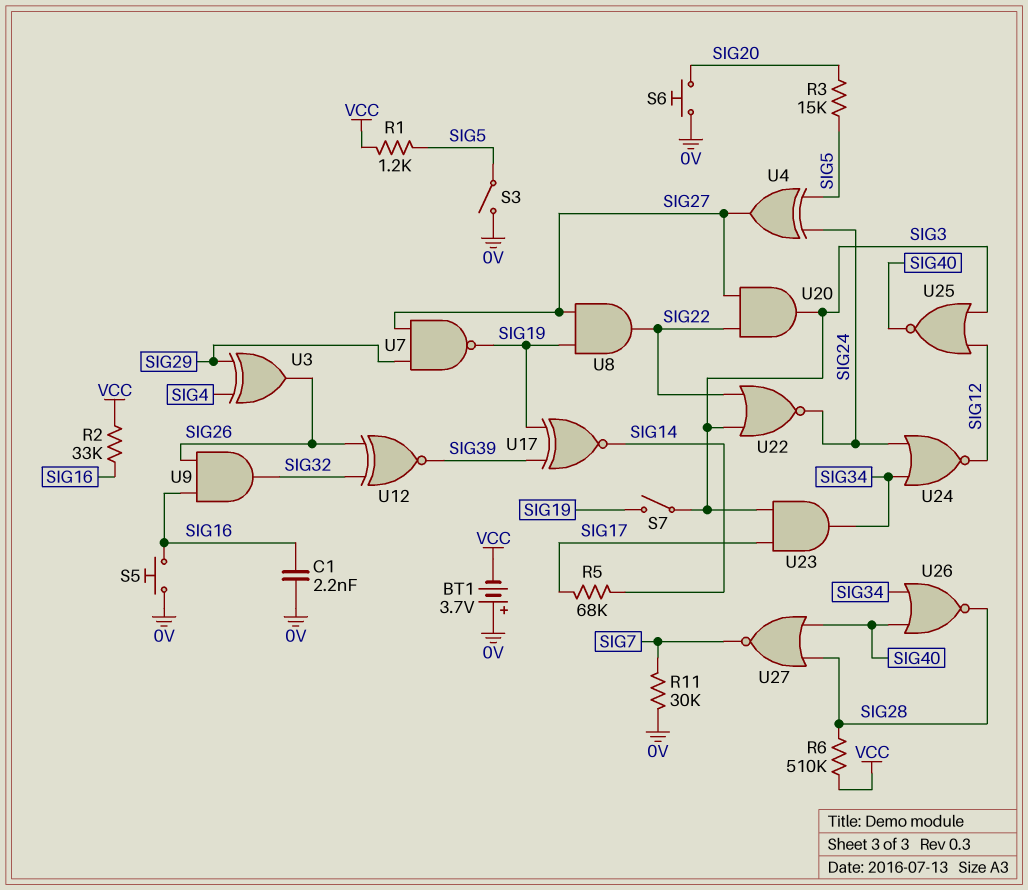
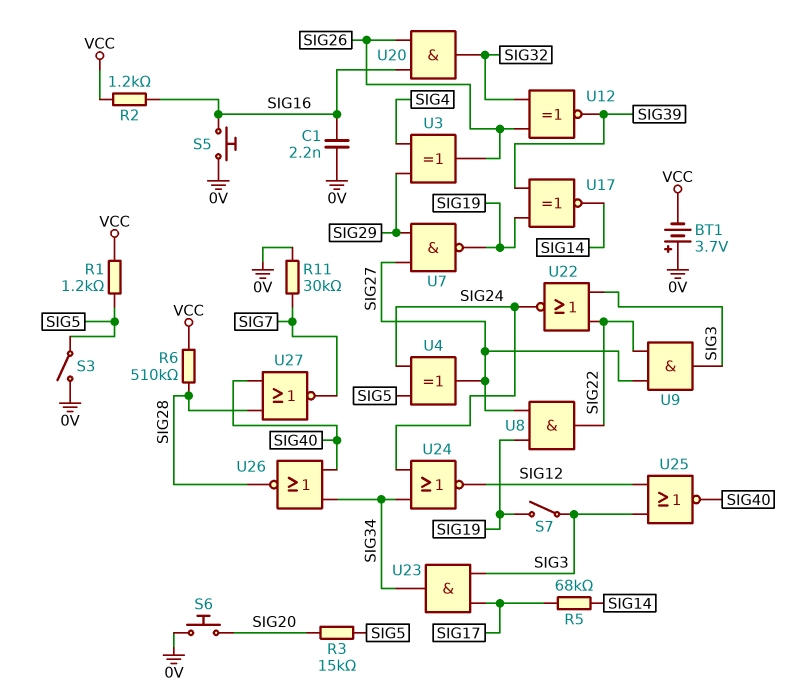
R2: 33k (SIG16, VCC) -> 1.2k (SIG16, VCC)
U9: AND (in SIG16, in SIG26, out SIG32) -> AND (in SIG22, in SIG27, out SIG3)
U20: AND (in SIG22, in SIG27, out SIG3) -> AND (in SIG16, in SIG26, out SIG32)

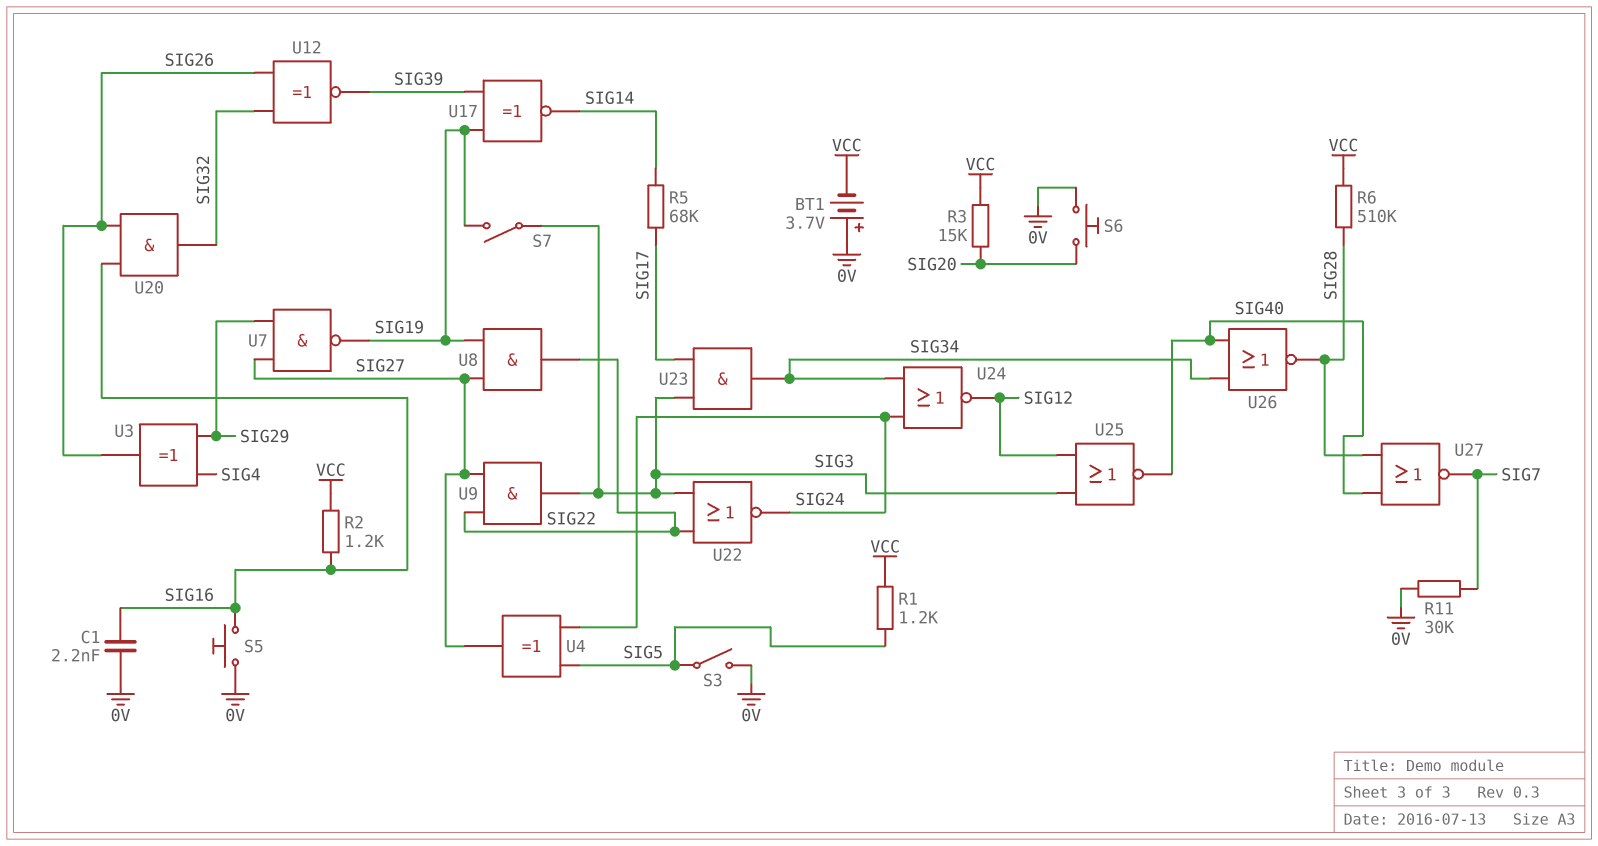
R3: 15k (SIG5, SIG20) -> 15k (SIG20, VCC)

